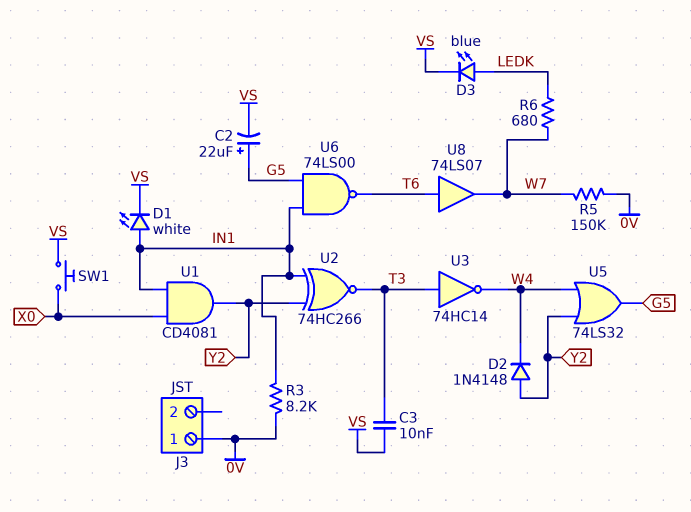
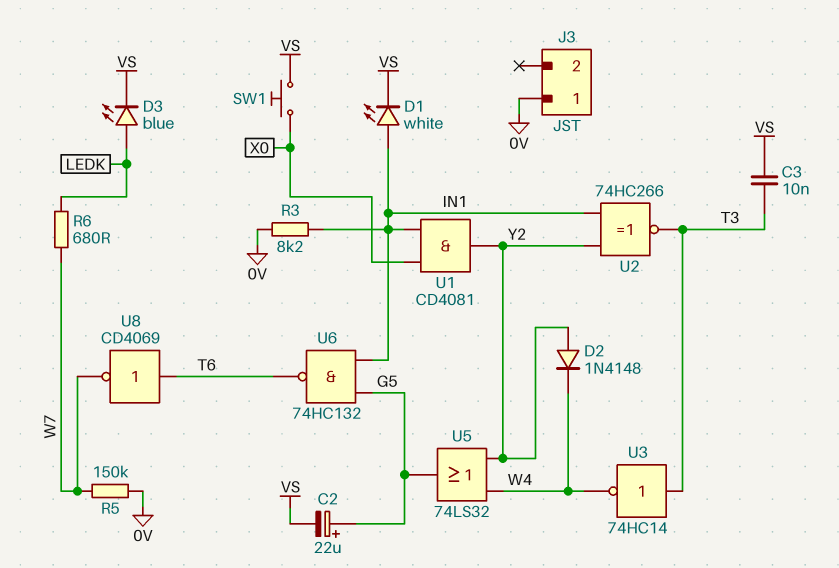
U6: NAND 74LS00 (in G5, in IN1, out T6) -> NAND 74HC132 (in G5, in IN1, out T6)
U8: buffer 74LS07 (in T6, out W7) -> NOT CD4069 (in T6, out W7)

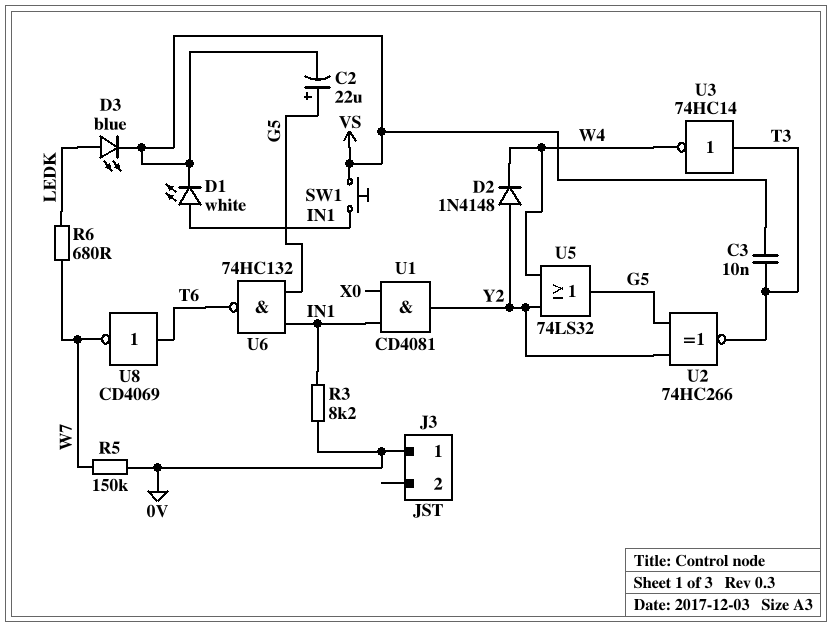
SW1: button (VS, X0) -> button (IN1, VS)
U2: XNOR 74HC266 (in IN1, in Y2, out T3) -> XNOR 74HC266 (in G5, in Y2, out T3)

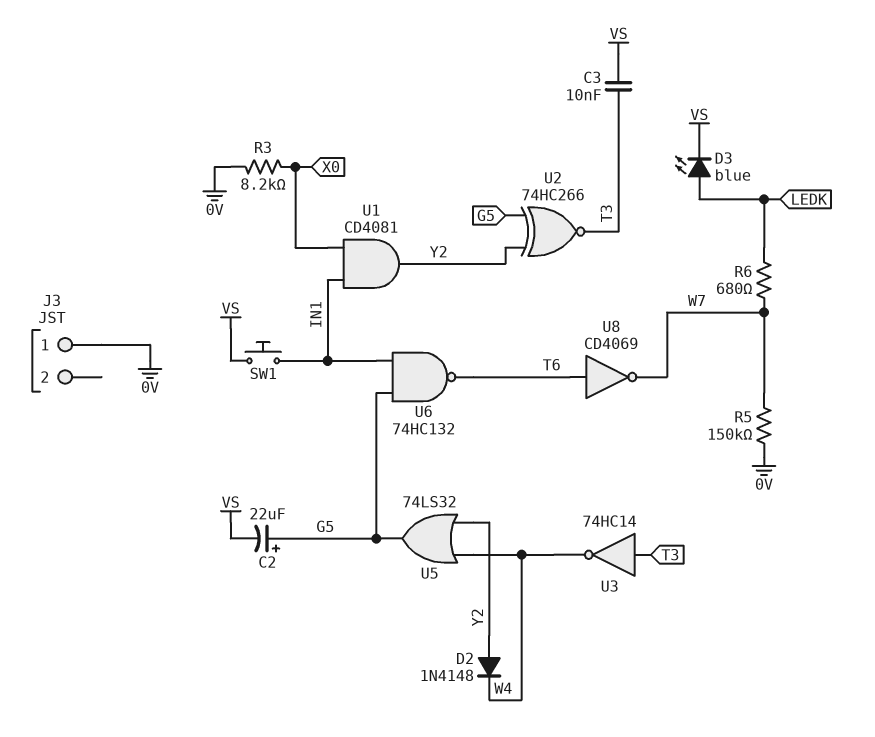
D1: LED white (A IN1, K VS) -> none
R3: 8.2k (0V, IN1) -> 8.2k (0V, X0)

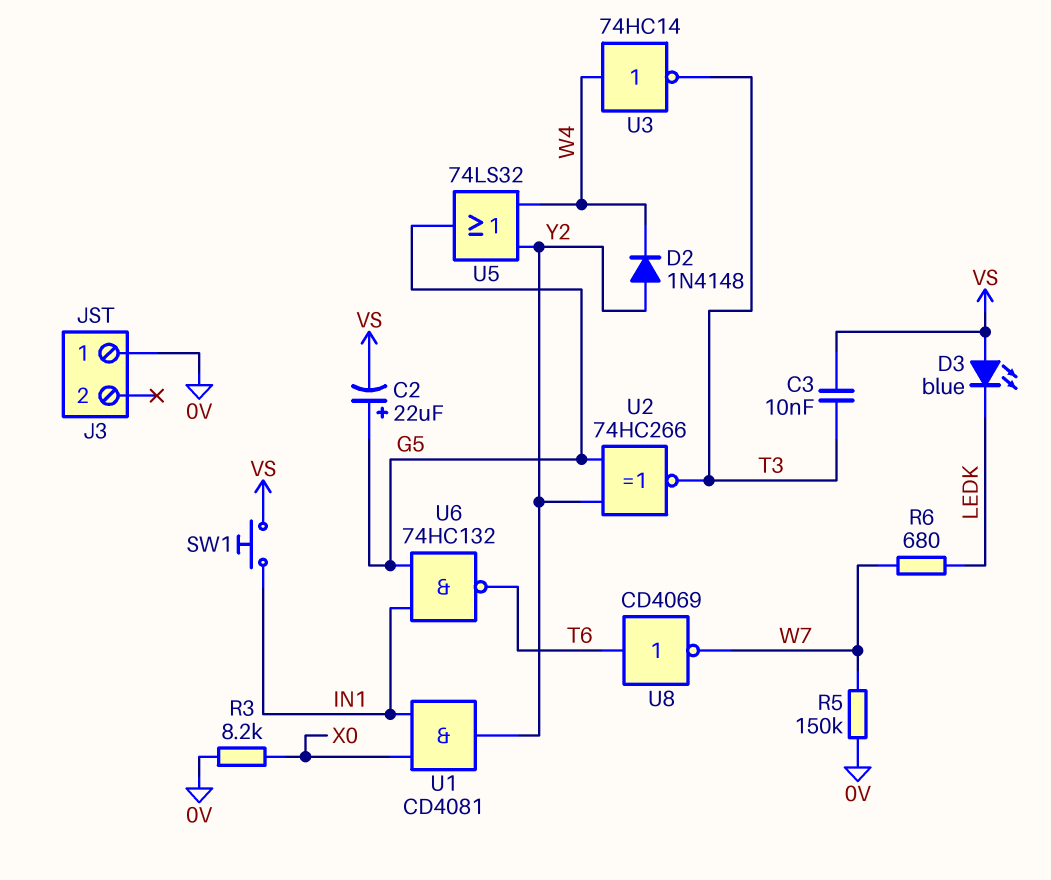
D3: LED blue (A LEDK, K VS) -> LED blue (A VS, K LEDK)
U3: NOT 74HC14 (in T3, out W4) -> NOT 74HC14 (in W4, out T3)

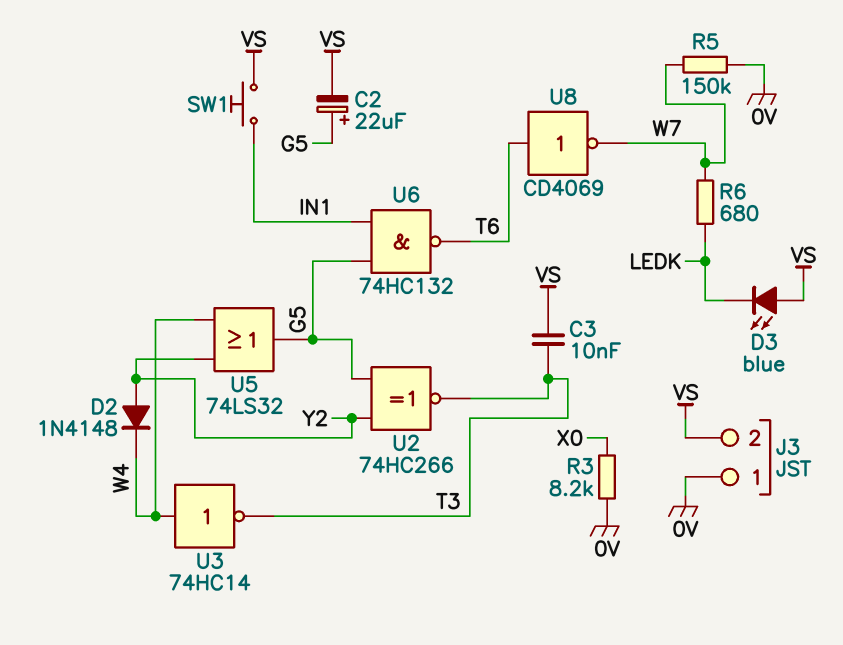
J3 pin 2: none -> VS
U1: AND CD4081 (in IN1, in X0, out Y2) -> none

